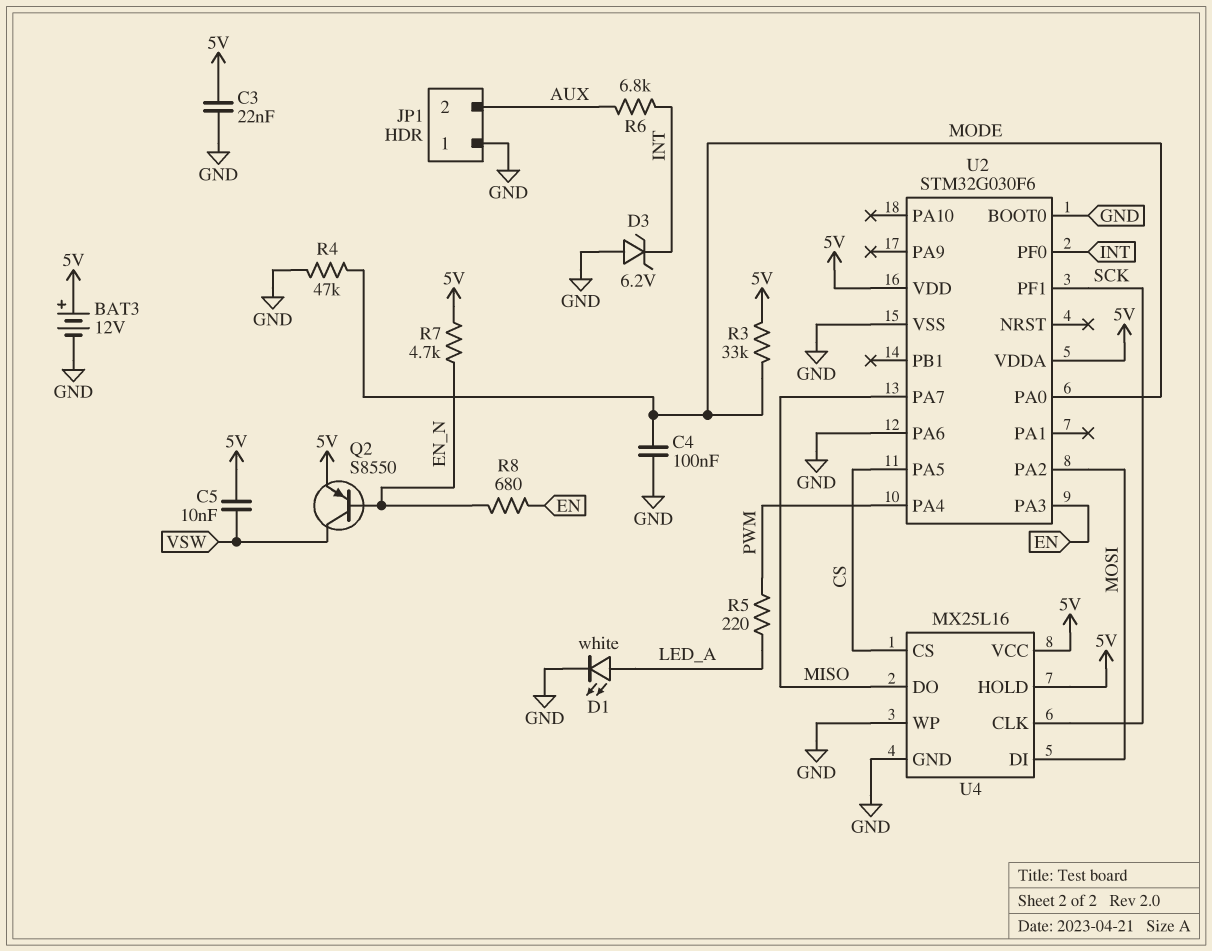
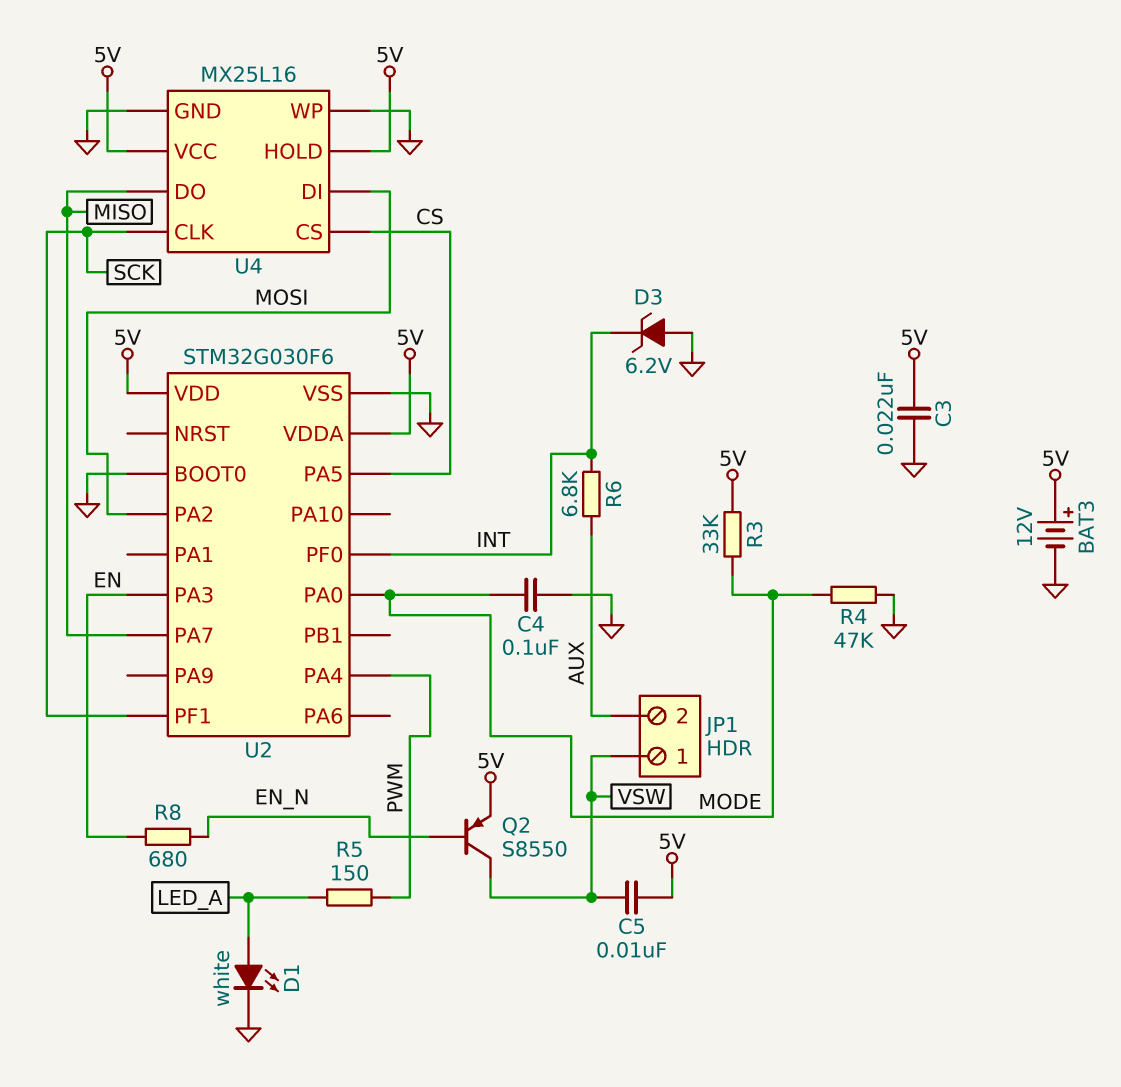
JP1 pin 1: GND -> VSW
R5: 220 (LED_A, PWM) -> 150 (LED_A, PWM)
R7: 4.7k (5V, EN_N) -> none
U2 pin PA6: GND -> none

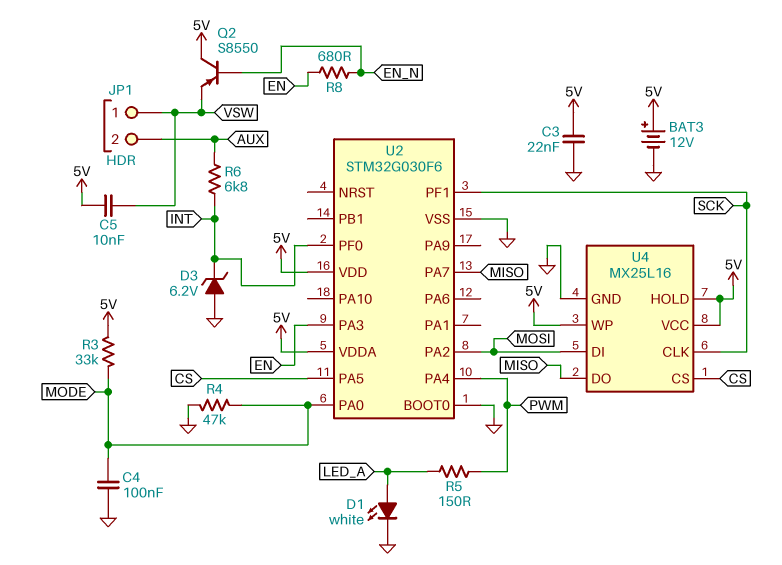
Q2: PNP S8550 (B EN_N, C VSW, E 5V) -> PNP S8550 (B EN_N, C 5V, E VSW)
U4 pin WP: GND -> 5V

